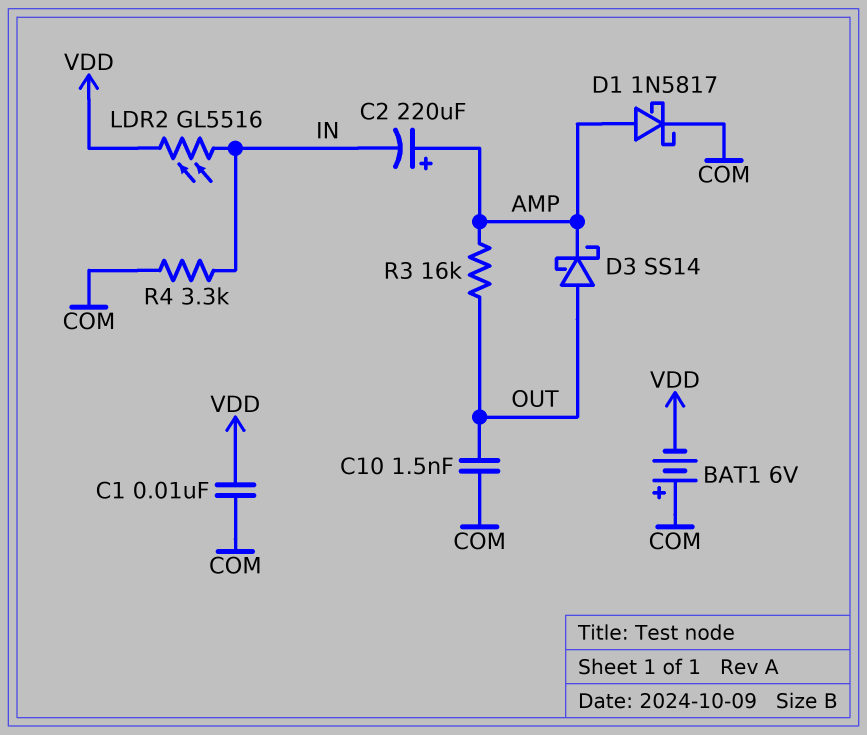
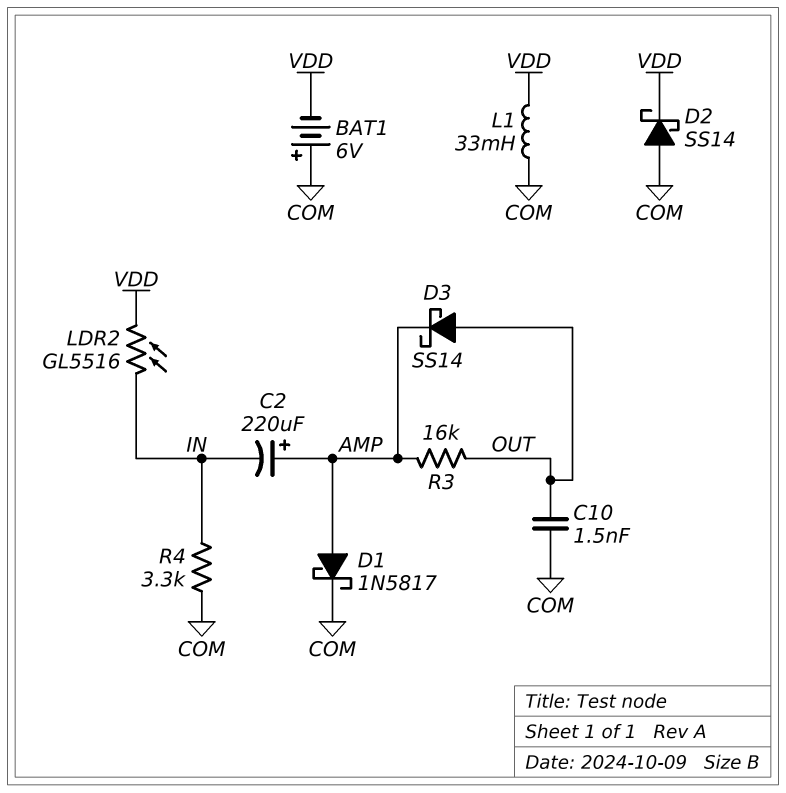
C1: 10nF (COM, VDD) -> none
D2: none -> schottky SS14 (A COM, K VDD)
L1: none -> 33mH (COM, VDD)

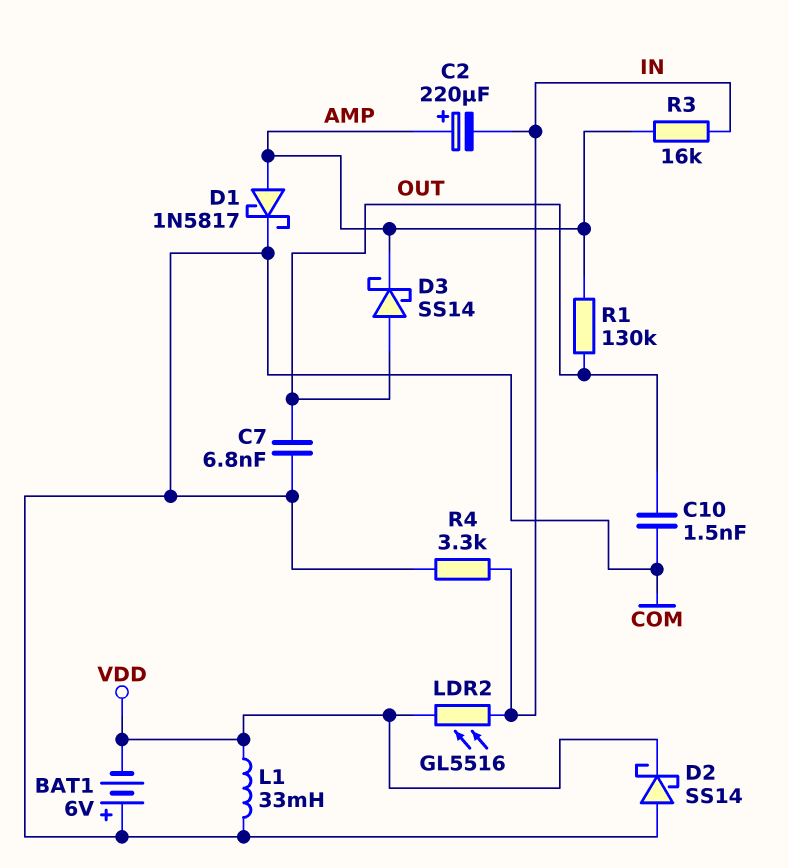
C7: none -> 6.8nF (COM, OUT)
R1: none -> 130k (AMP, OUT)
R3: 16k (AMP, OUT) -> 16k (AMP, IN)

